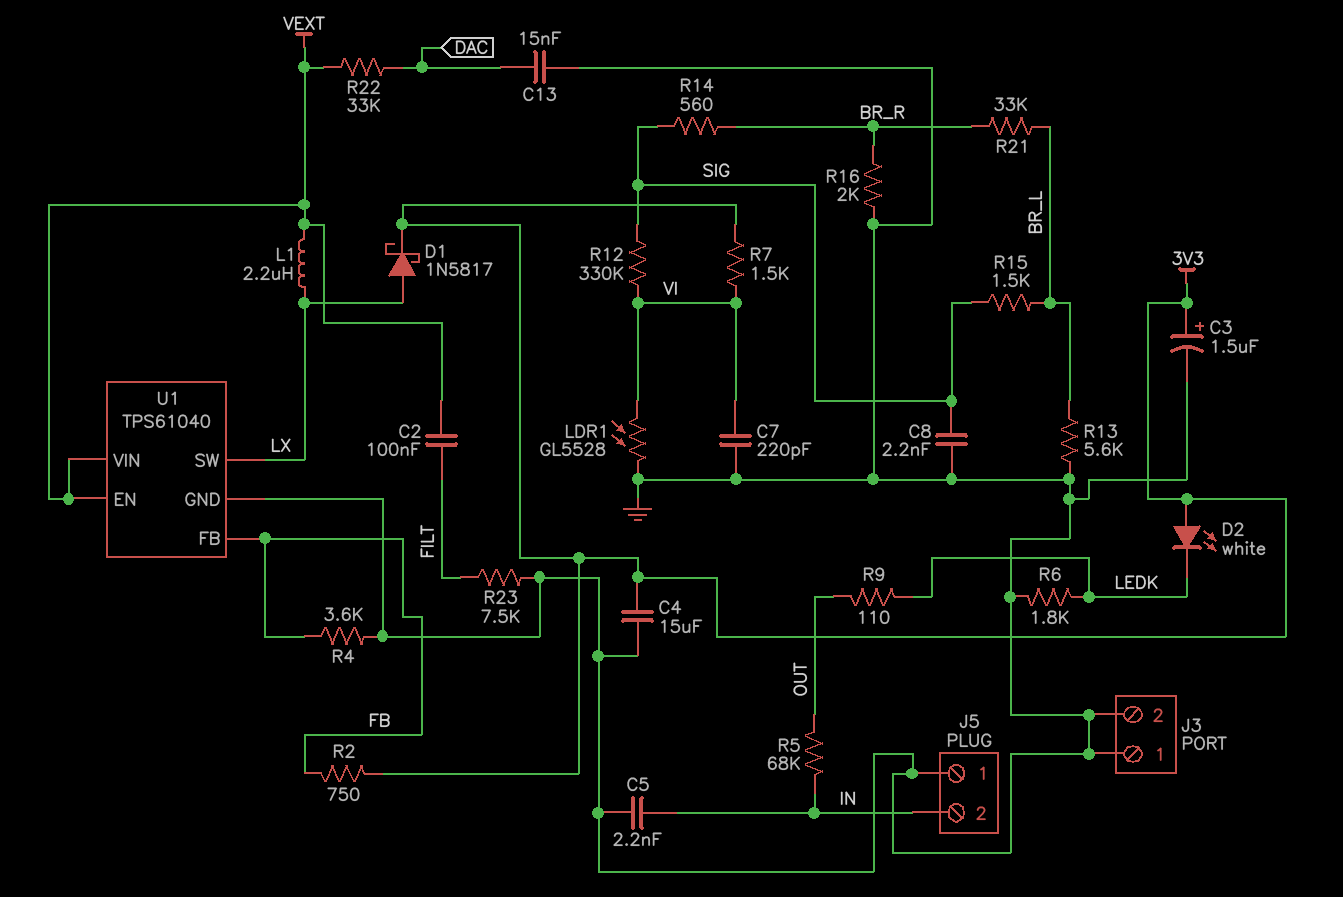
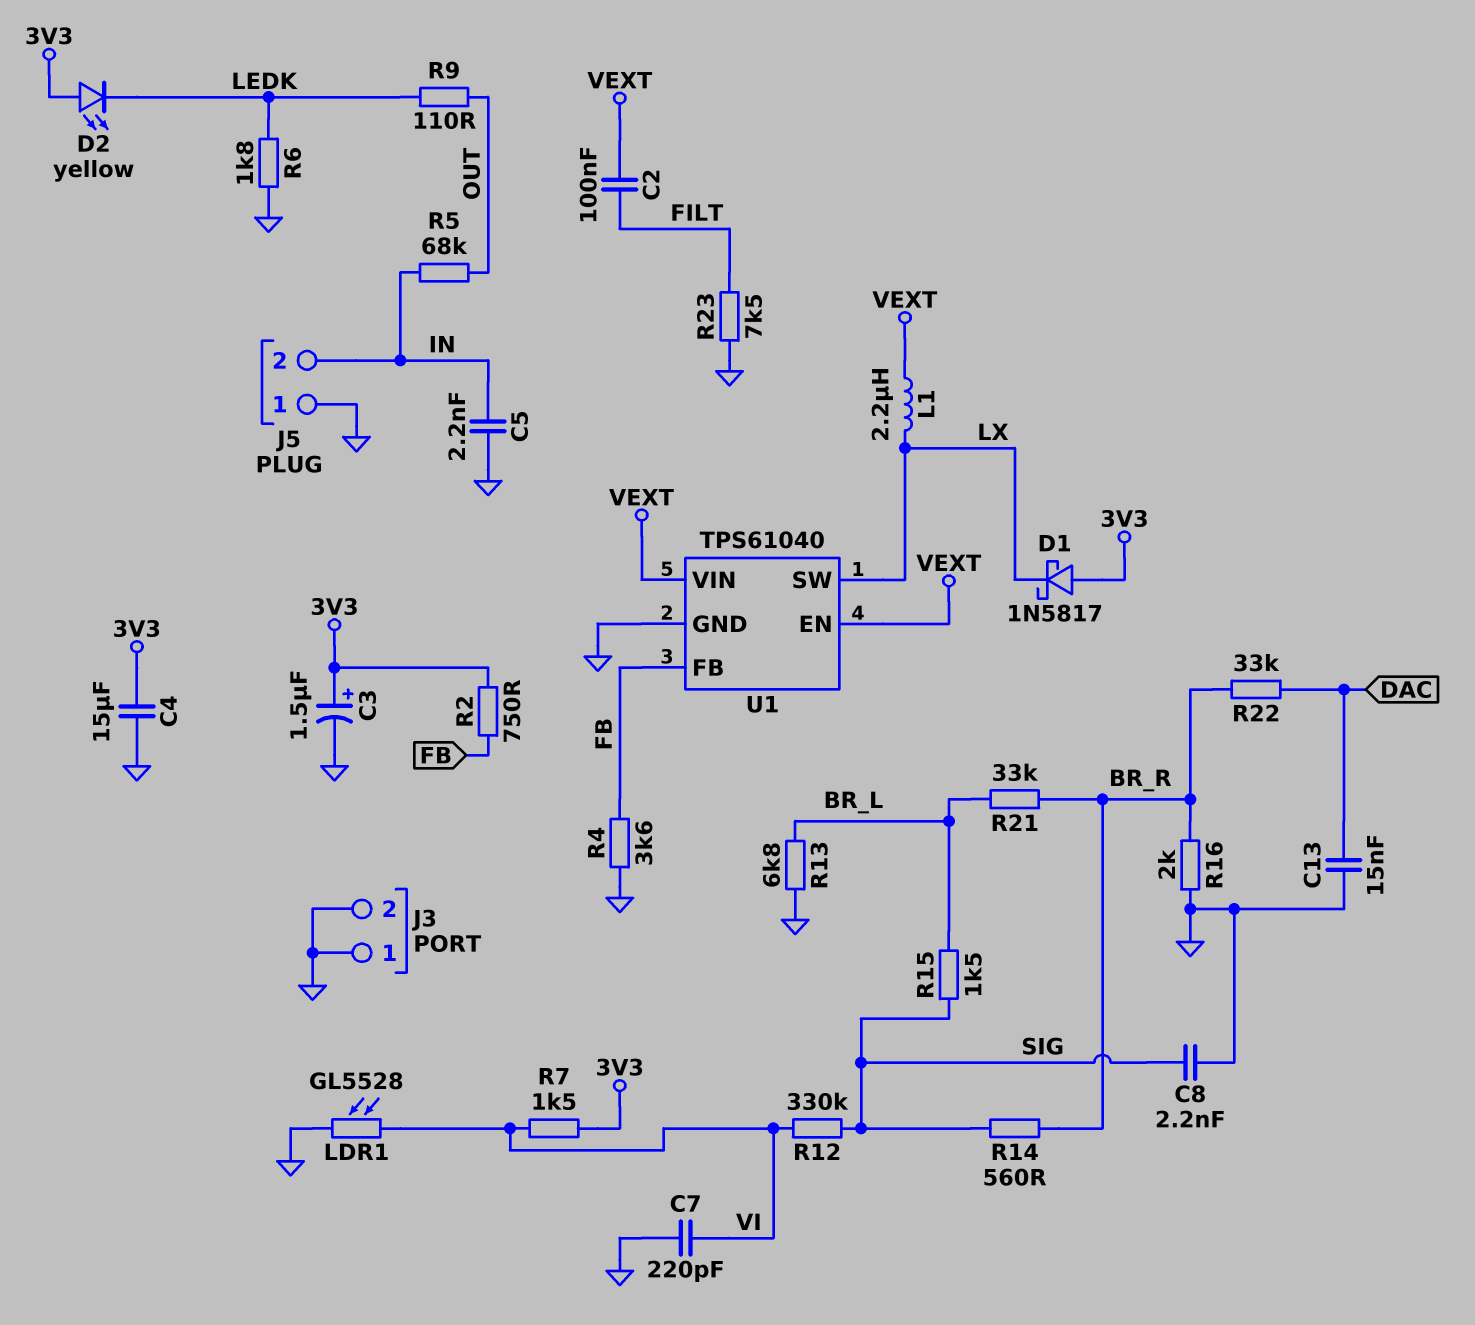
D1: schottky 1N5817 (A LX, K 3V3) -> schottky 1N5817 (A 3V3, K LX)
D2: LED white (A 3V3, K LEDK) -> LED yellow (A 3V3, K LEDK)
R13: 5.6k (BR_L, GND) -> 6.8k (BR_L, GND)
R22: 33k (DAC, VEXT) -> 33k (BR_R, DAC)

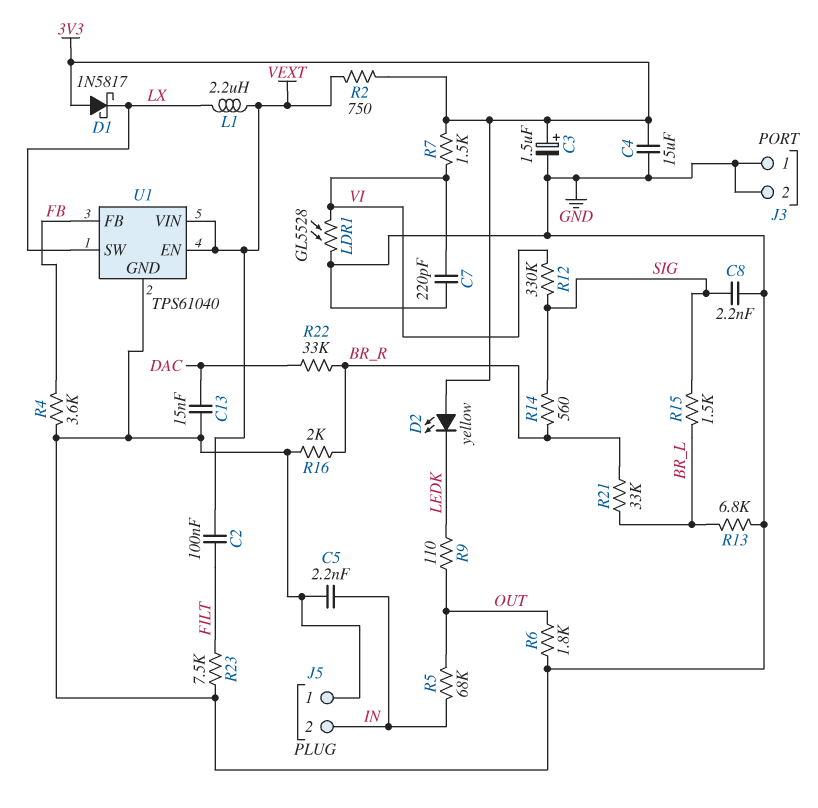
R2: 750 (3V3, FB) -> 750 (3V3, VEXT)
R6: 1.8k (GND, LEDK) -> 1.8k (GND, OUT)

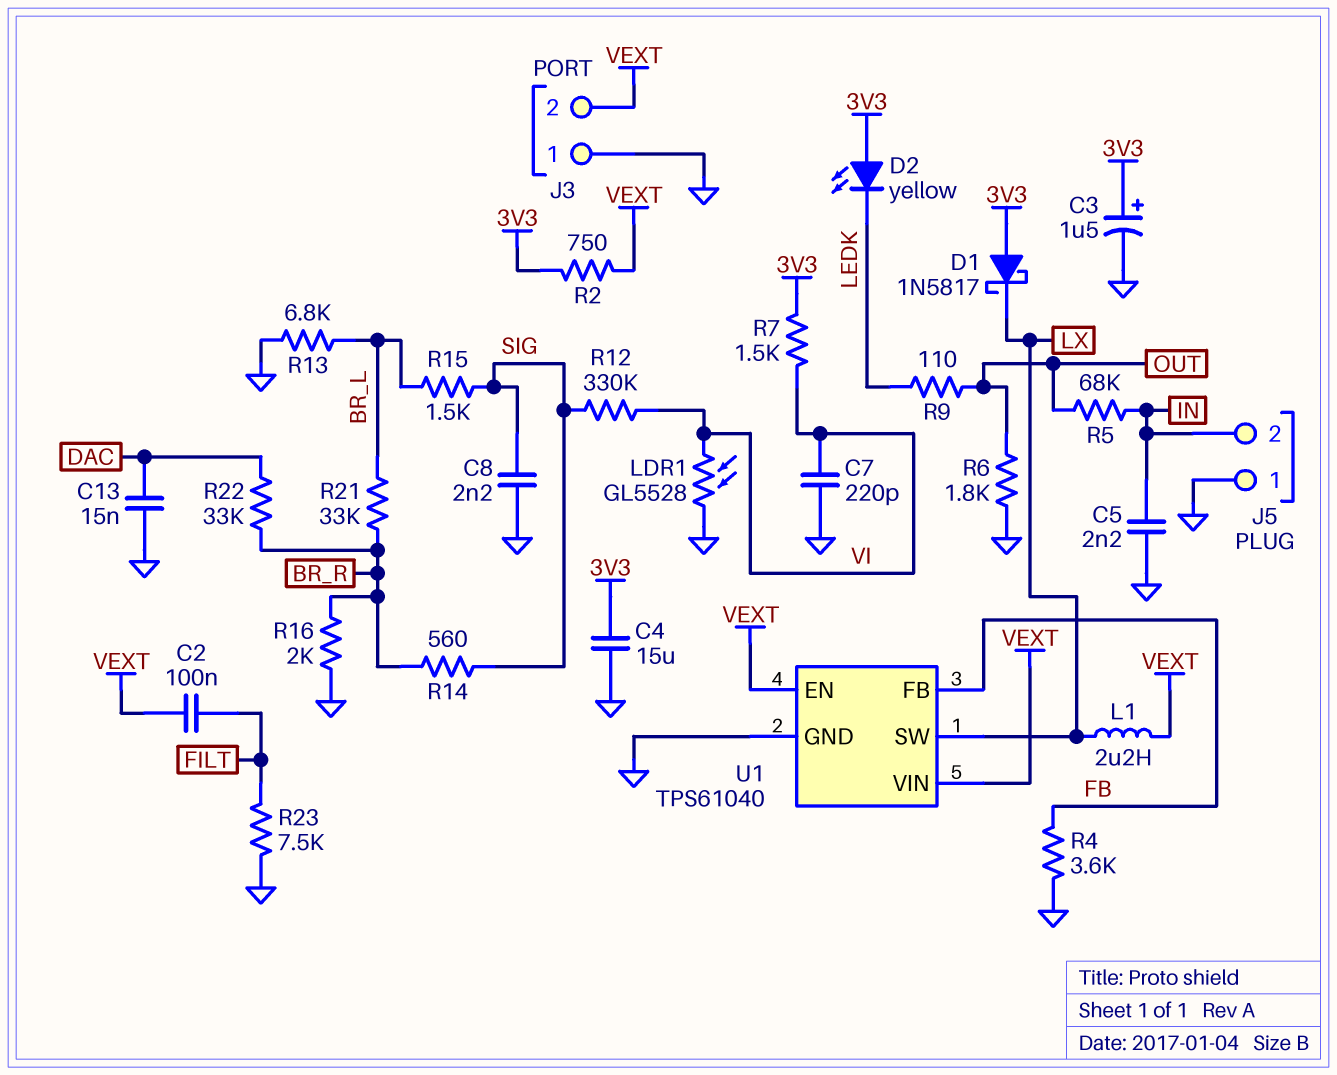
J3 pin 2: GND -> VEXT

